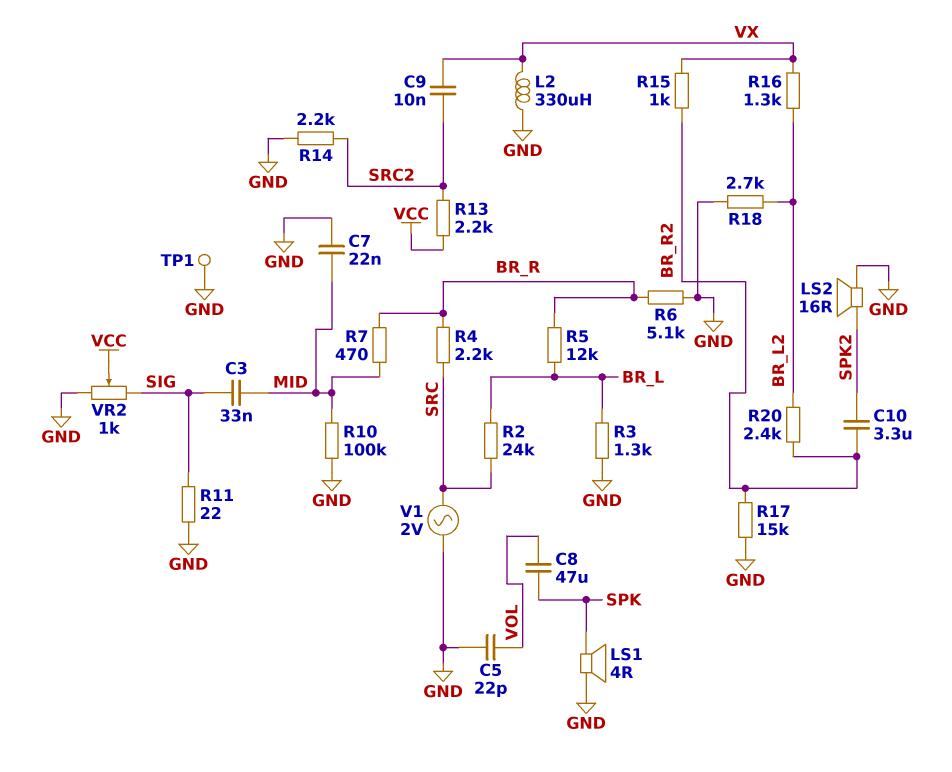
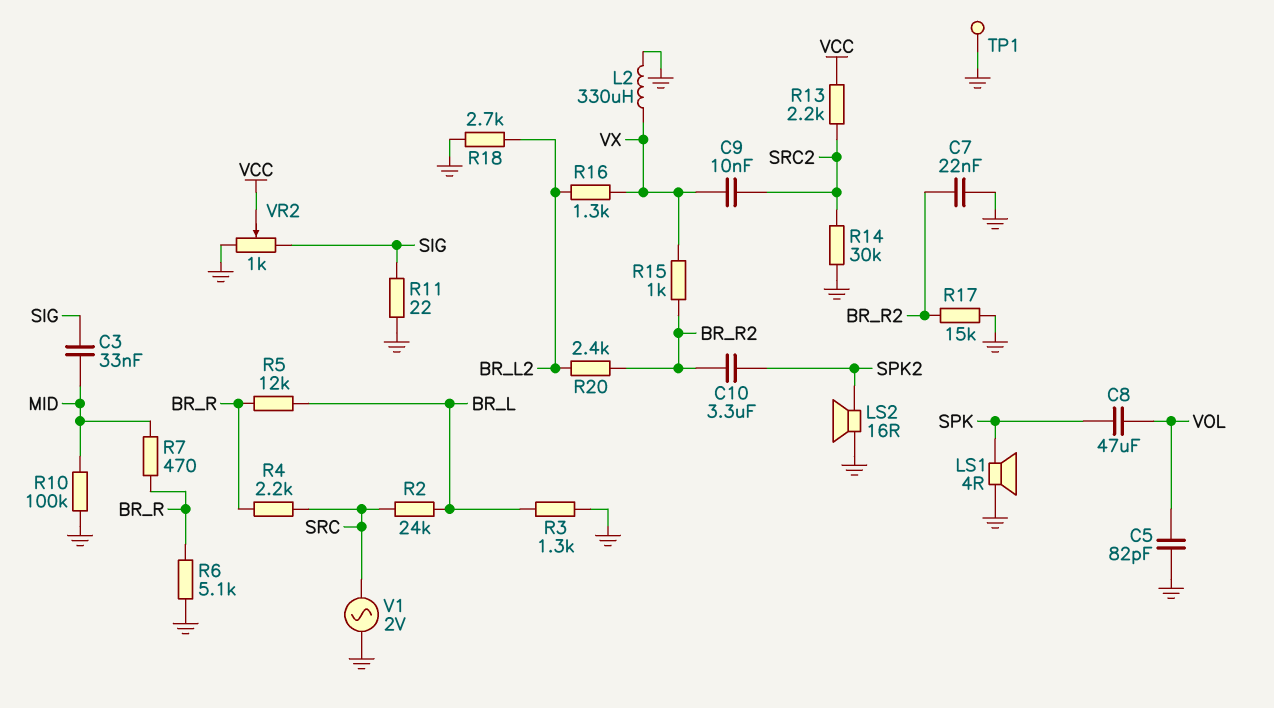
C5: 22pF (GND, VOL) -> 82pF (GND, VOL)
C7: 22nF (GND, MID) -> 22nF (BR_R2, GND)
R14: 2.2k (GND, SRC2) -> 30k (GND, SRC2)

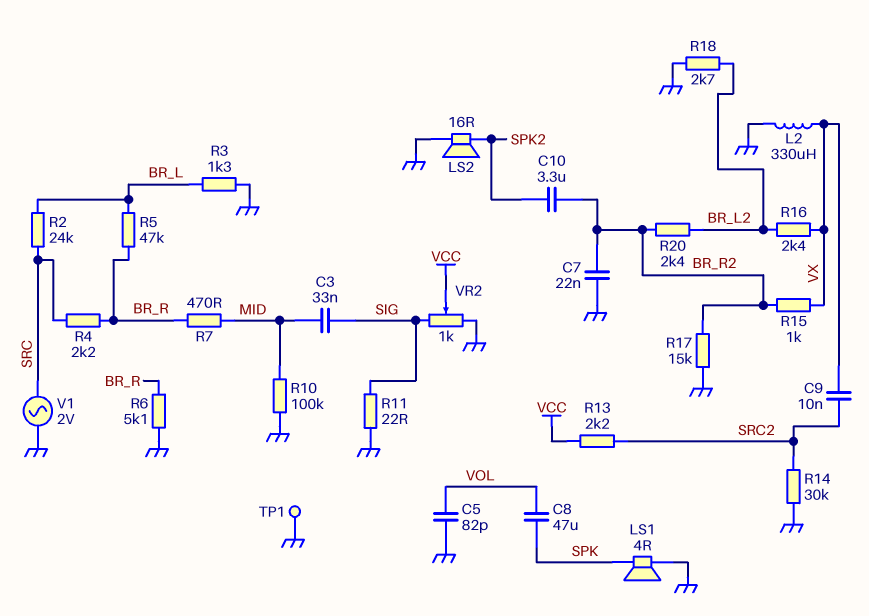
R5: 12k (BR_L, BR_R) -> 47k (BR_L, BR_R)
R16: 1.3k (BR_L2, VX) -> 2.4k (BR_L2, VX)

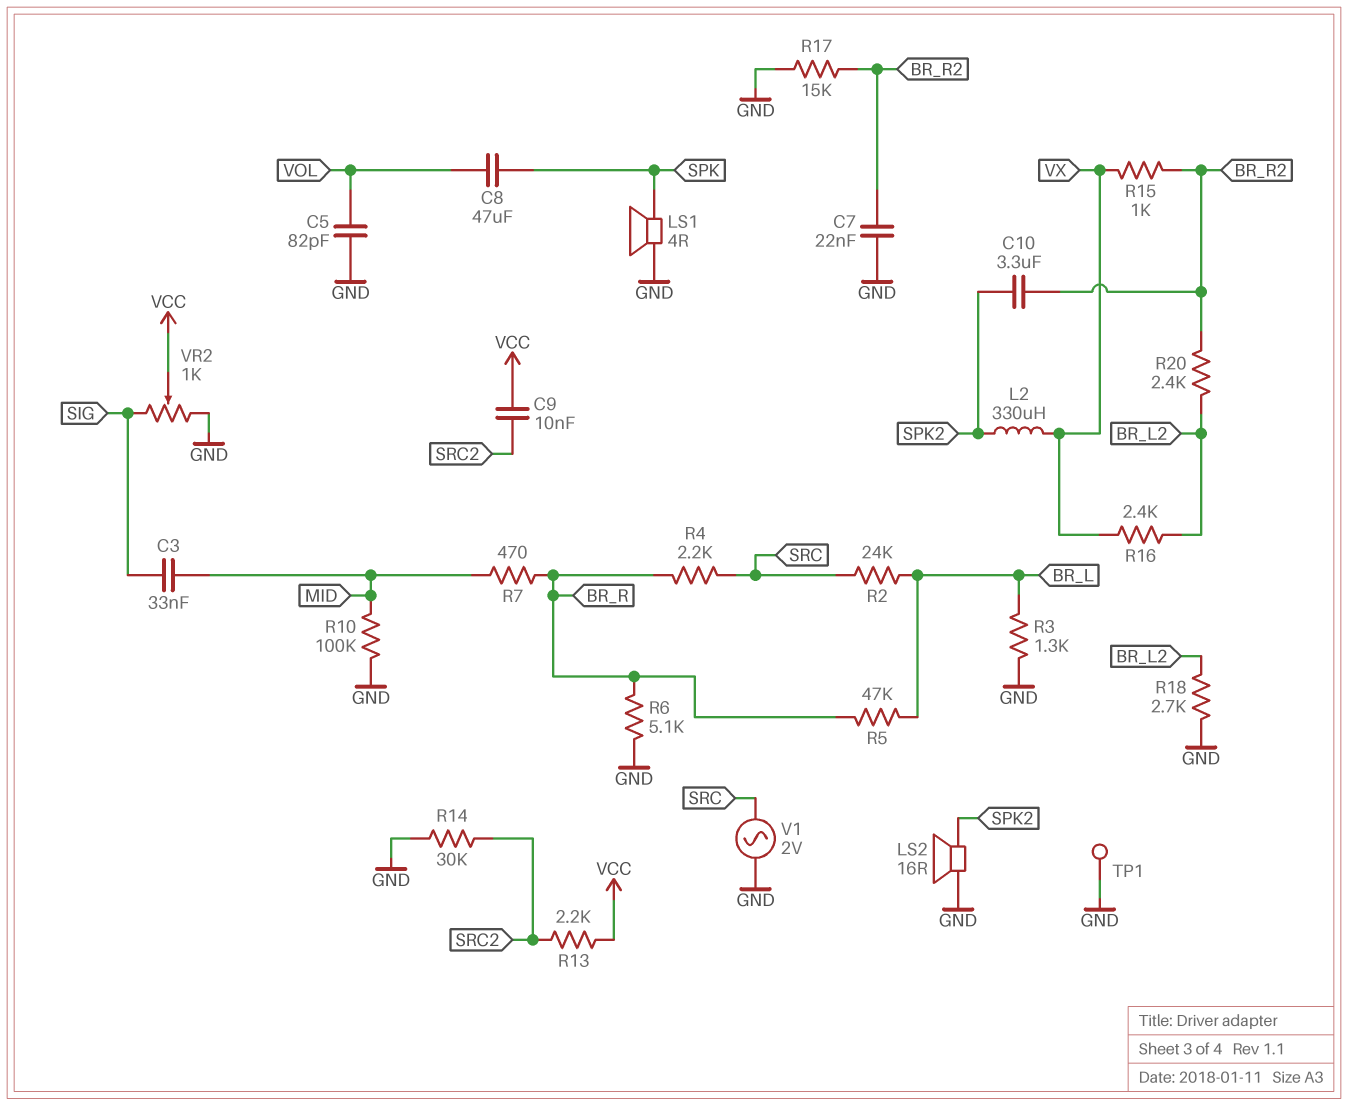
C9: 10nF (SRC2, VX) -> 10nF (SRC2, VCC)
L2: 330uH (GND, VX) -> 330uH (SPK2, VX)
R11: 22 (GND, SIG) -> none

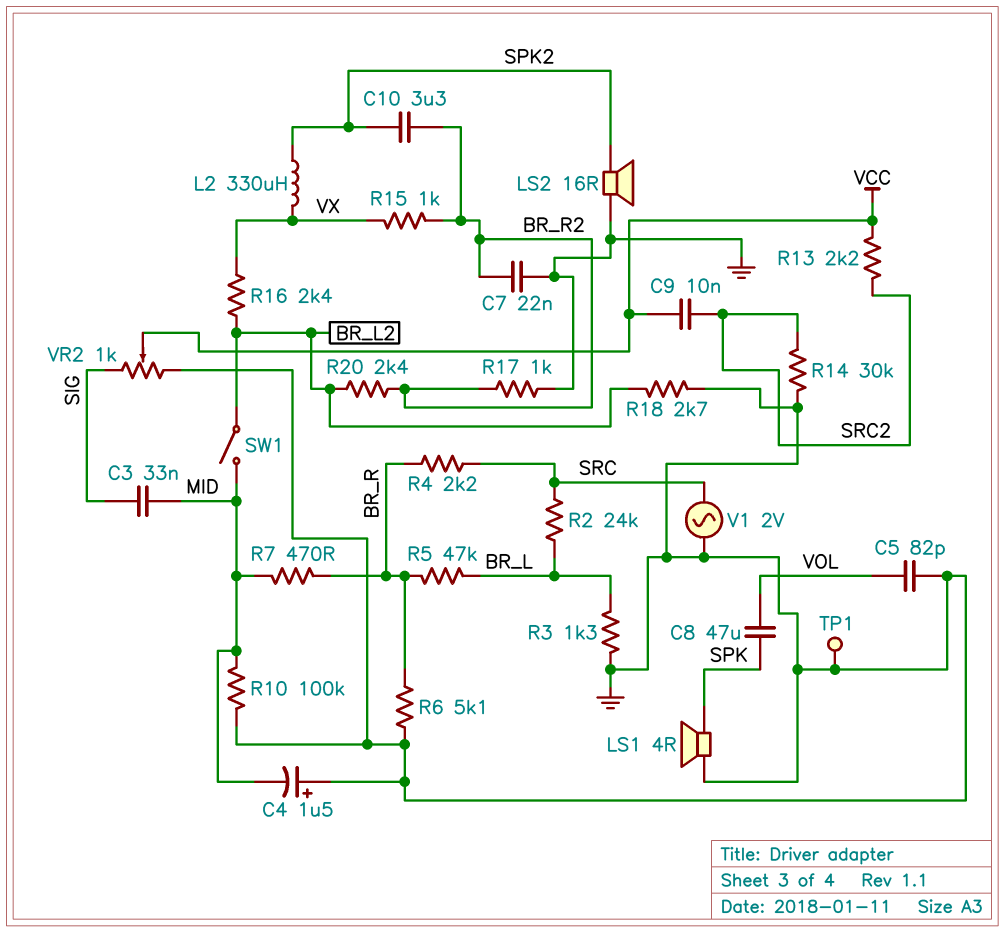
C4: none -> 1.5uF (plus GND, minus MID)
R17: 15k (BR_R2, GND) -> 1k (BR_R2, GND)
SW1: none -> switch (BR_L2, MID)

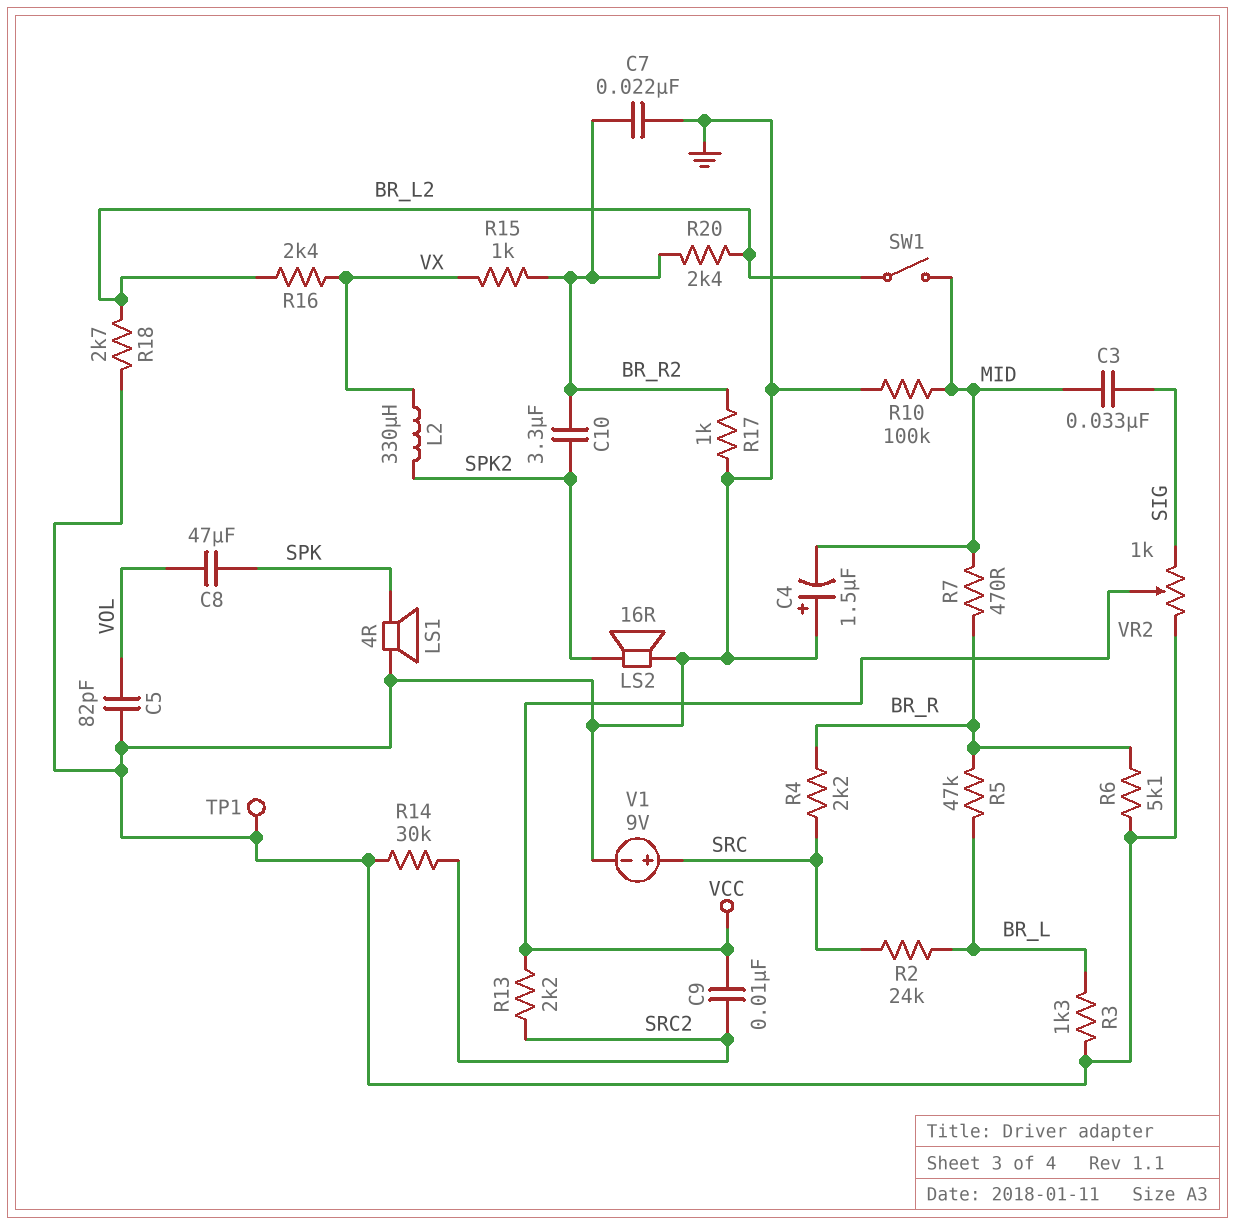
V1: AC 2V (GND, SRC) -> 9V (plus SRC, minus GND)

